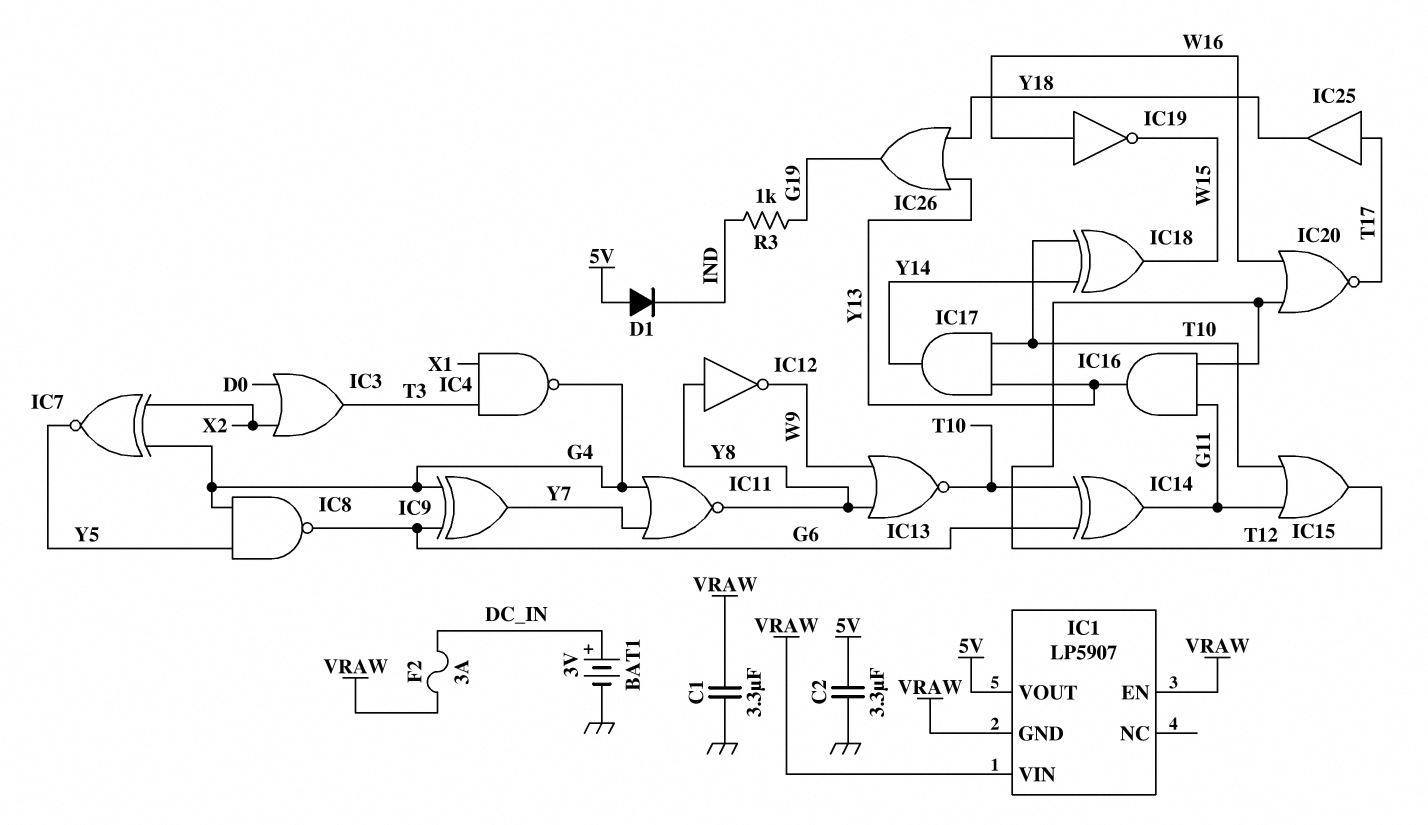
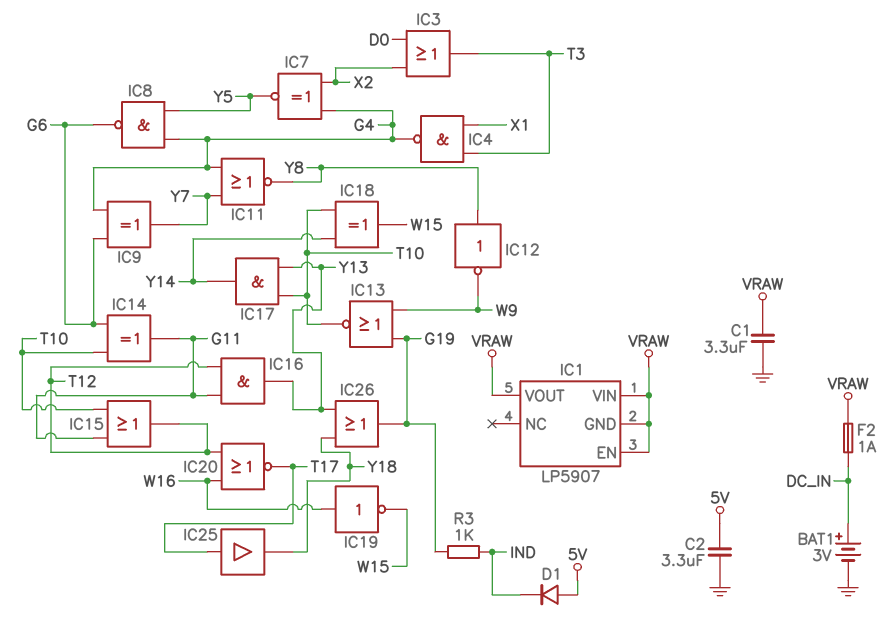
F2: 3A (DC_IN, VRAW) -> 1A (DC_IN, VRAW)
IC1 pin VOUT: 5V -> VRAW
IC13: NOR (in W9, in Y8, out T10) -> NOR (in G19, in W9, out T10)

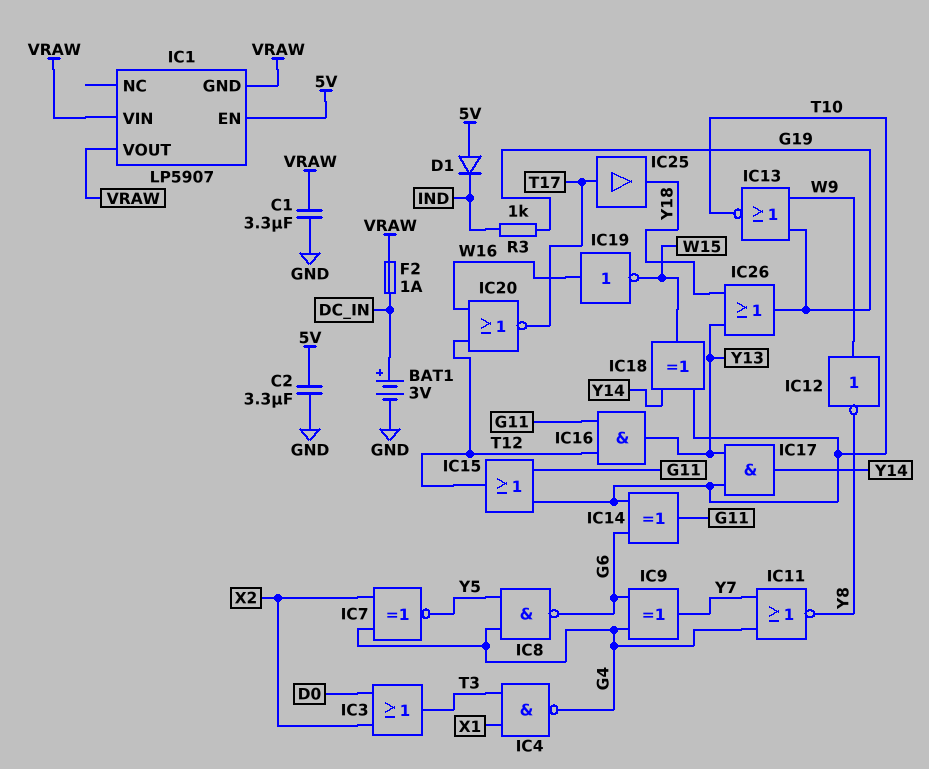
IC1 pin EN: VRAW -> 5V
IC12: NOT (in Y8, out W9) -> NOT (in W9, out Y8)

